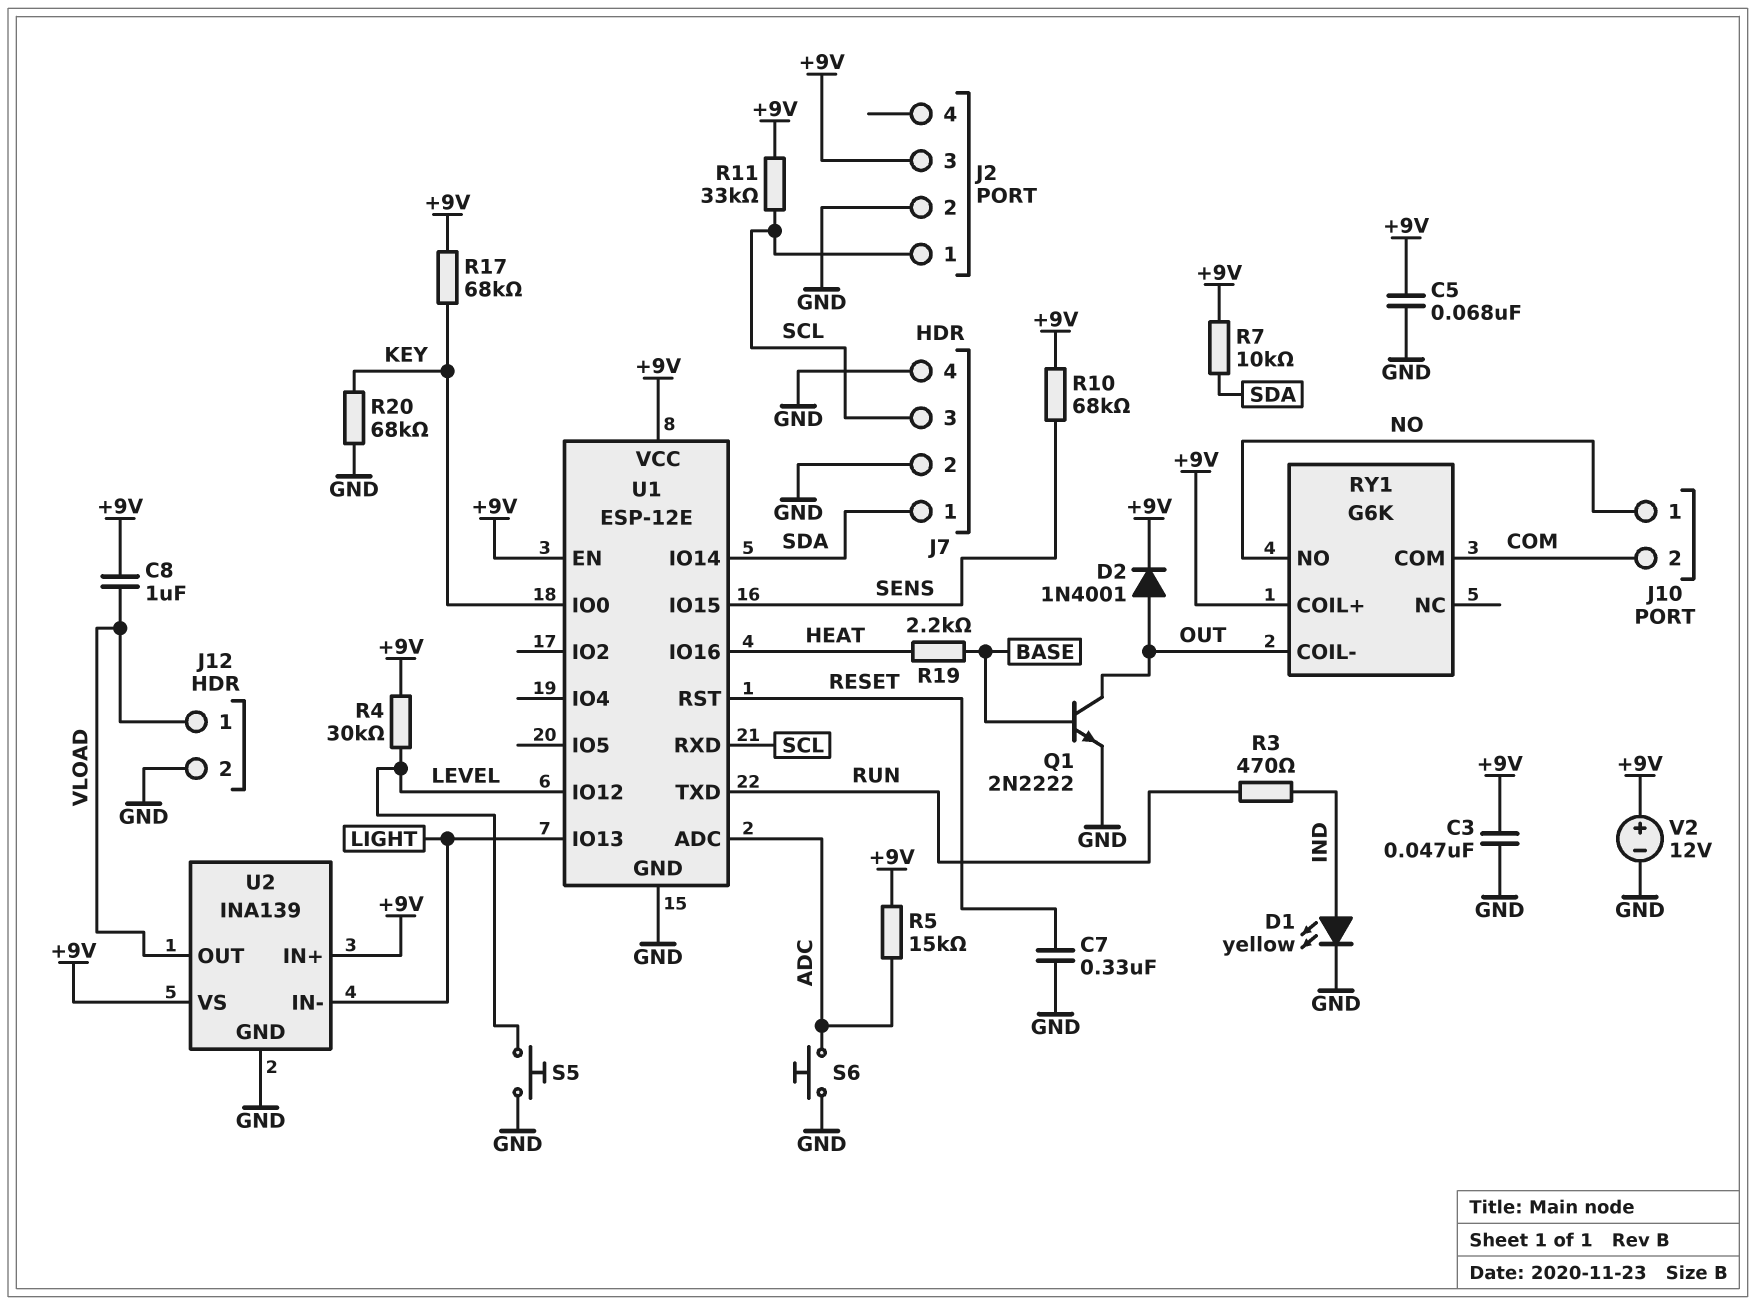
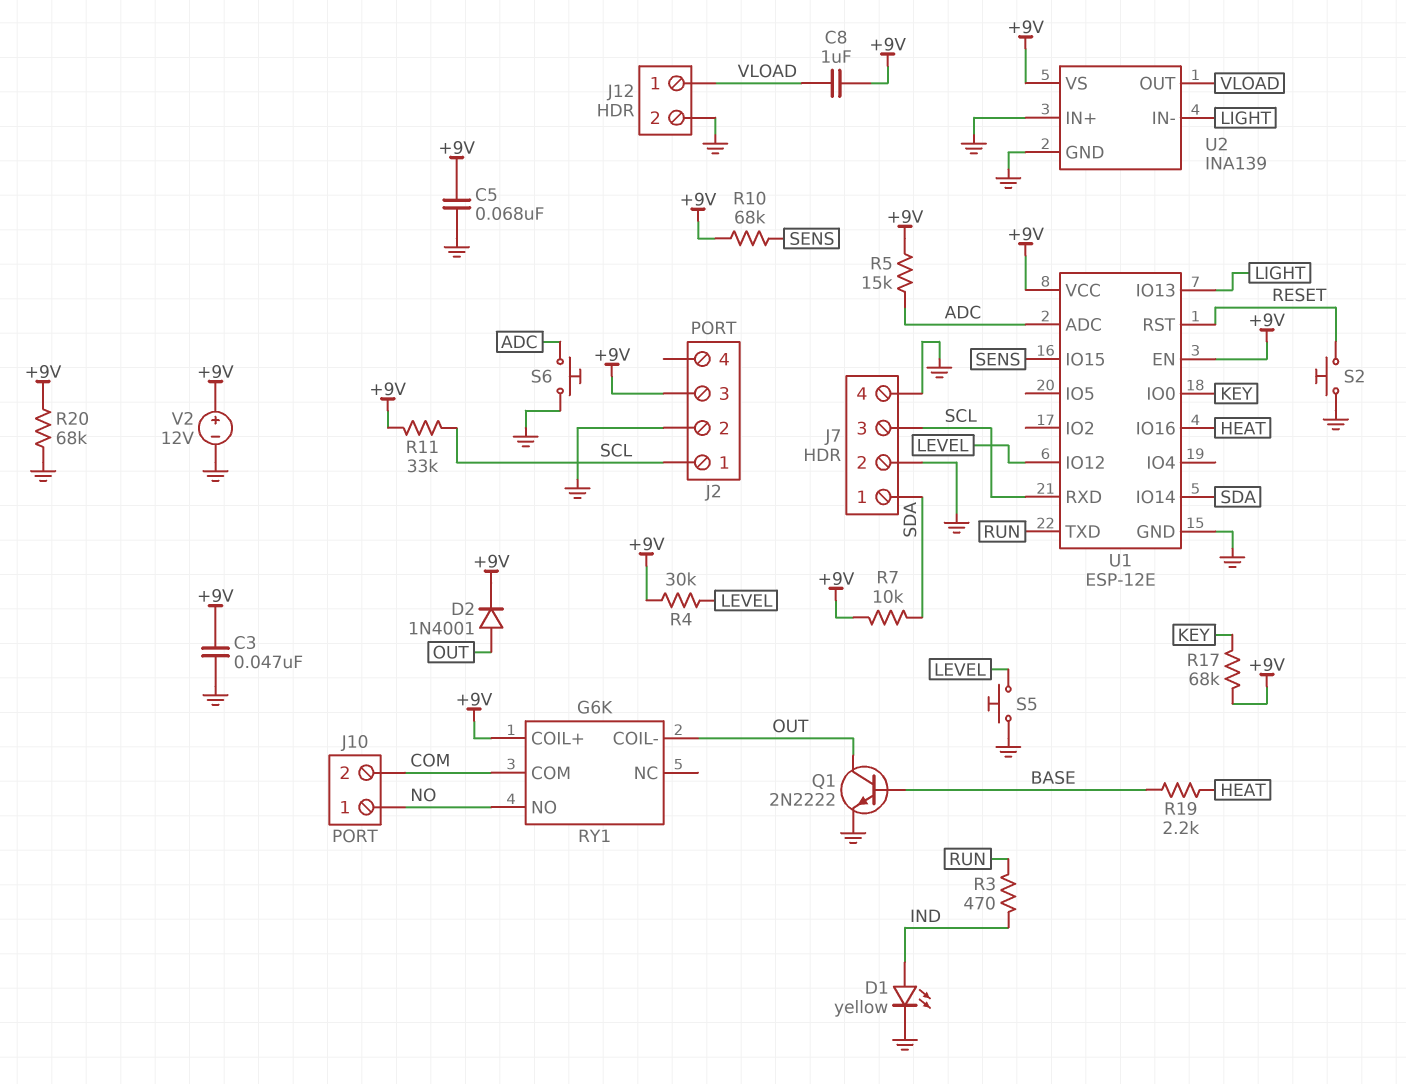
C7: 330nF (GND, RESET) -> none
R20: 68k (GND, KEY) -> 68k (+9V, GND)
S2: none -> button (GND, RESET)
U2 pin IN+: +9V -> GND

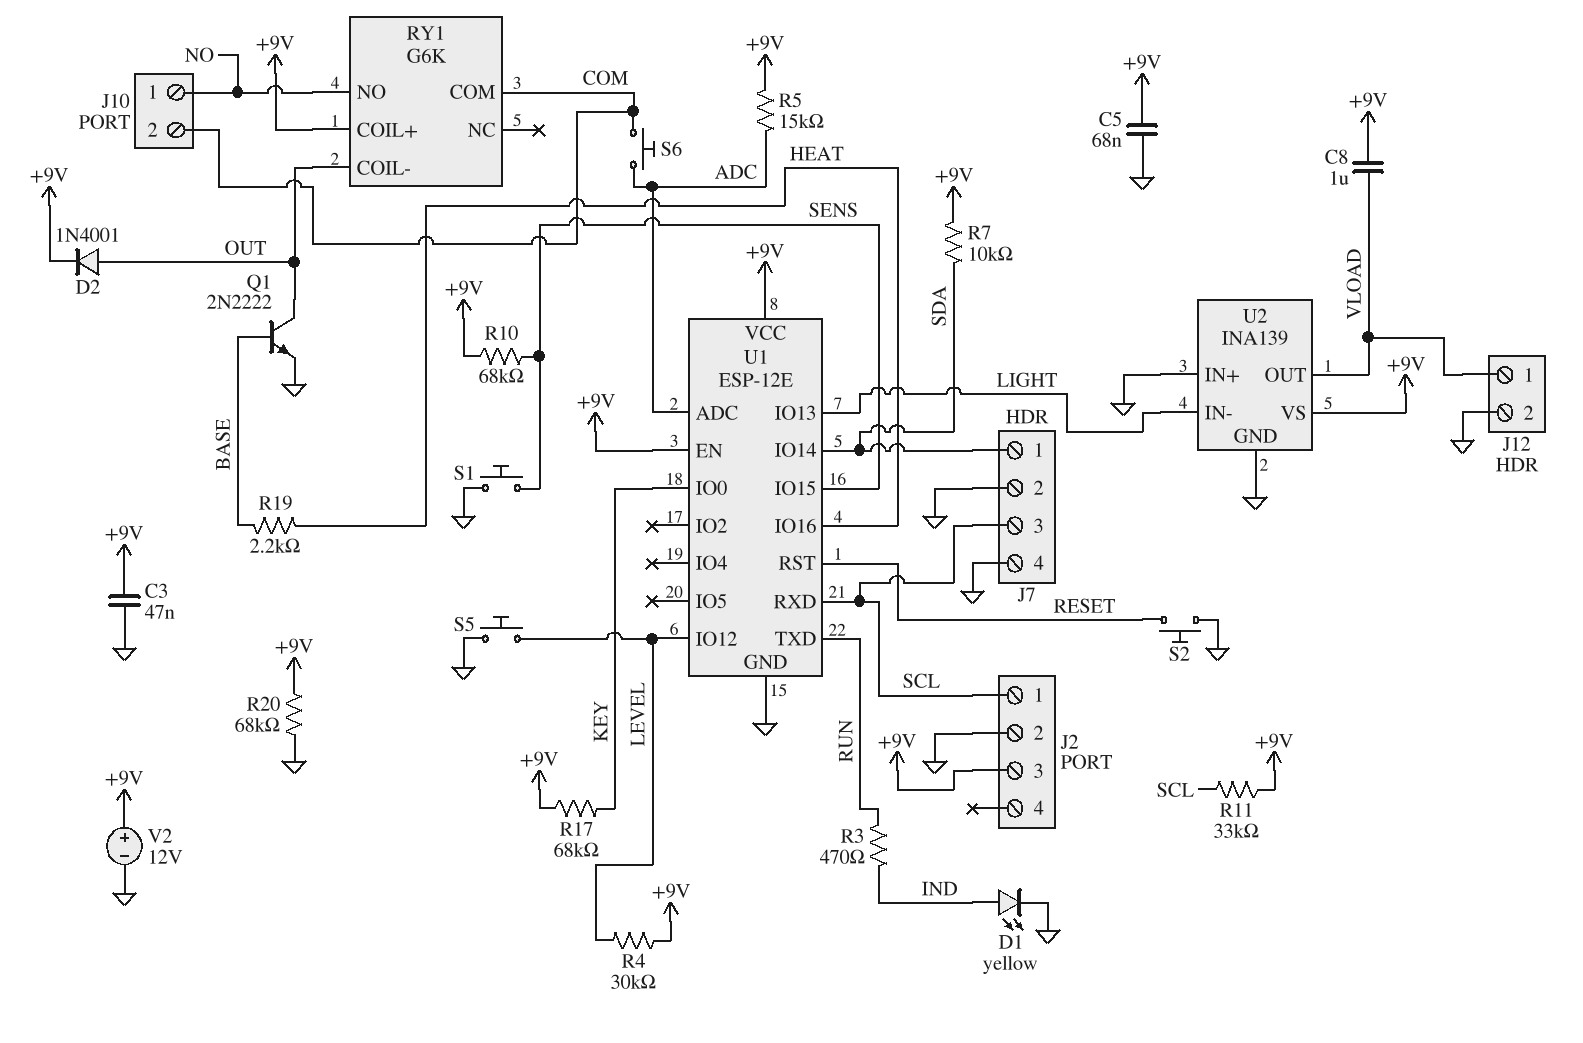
S1: none -> button (GND, SENS)
S6: button (ADC, GND) -> button (ADC, COM)

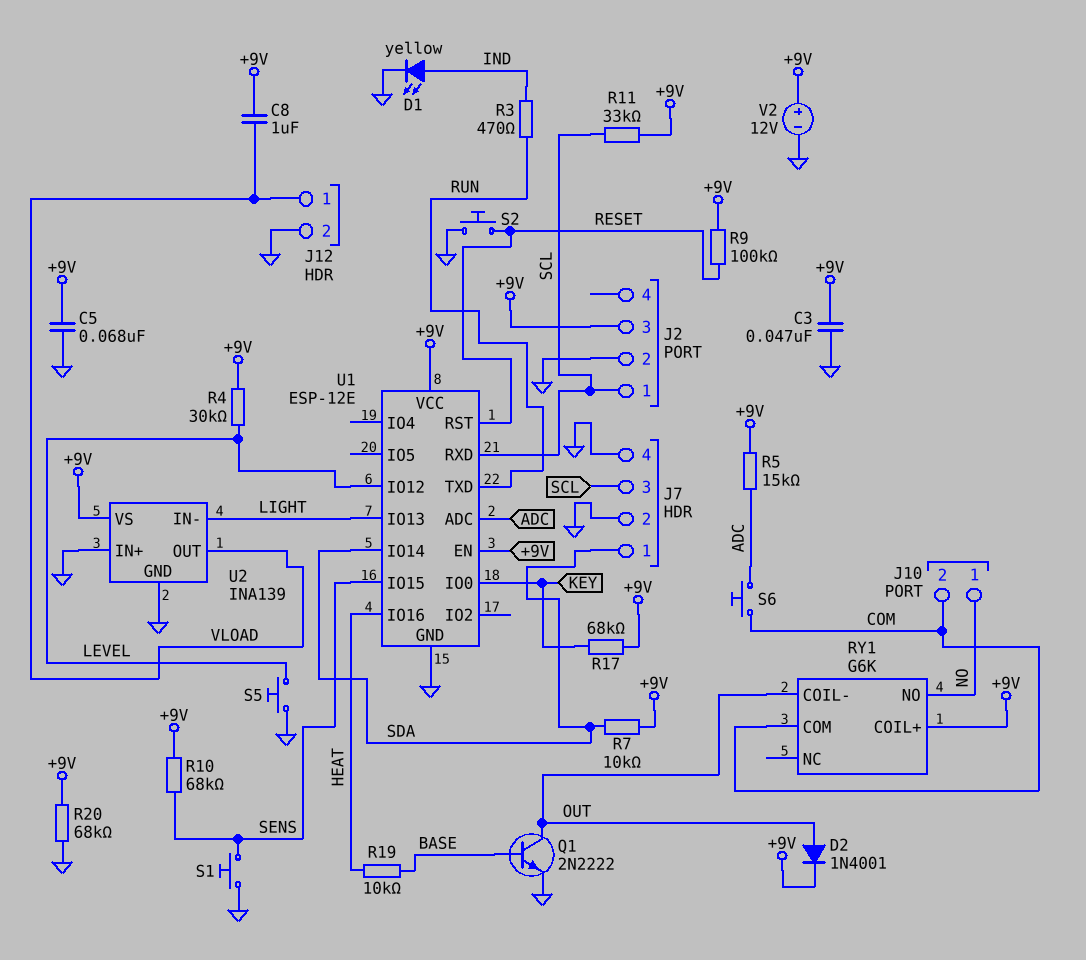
R9: none -> 100k (+9V, RESET)
R19: 2.2k (BASE, HEAT) -> 10k (BASE, HEAT)

